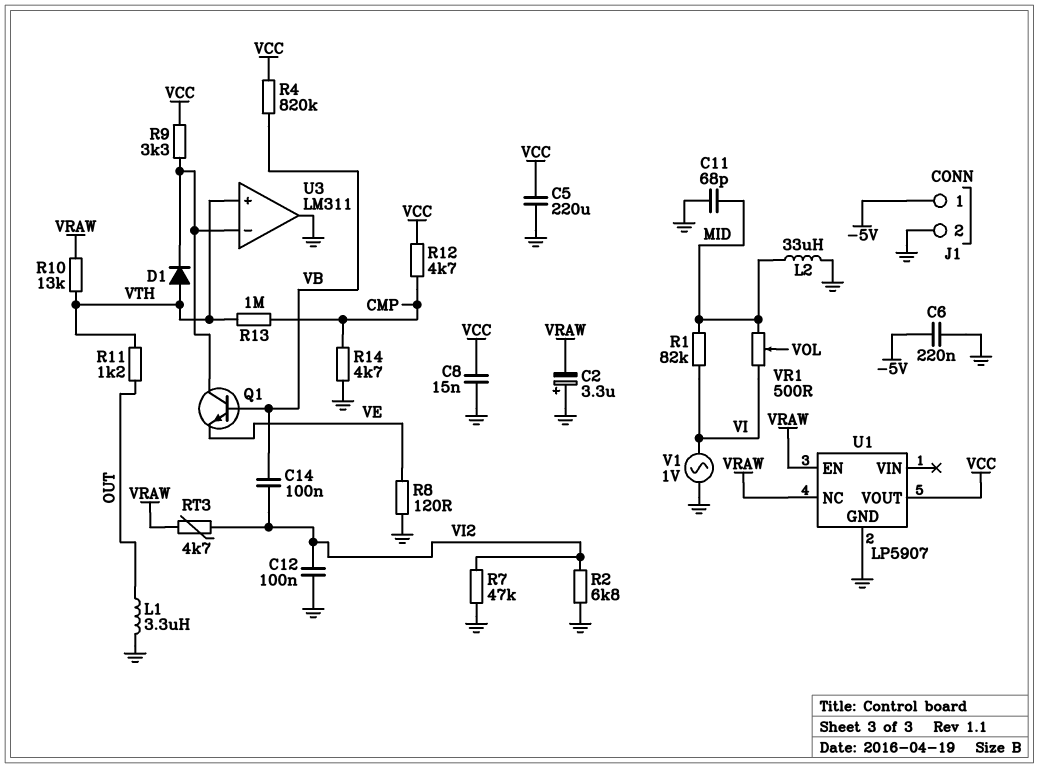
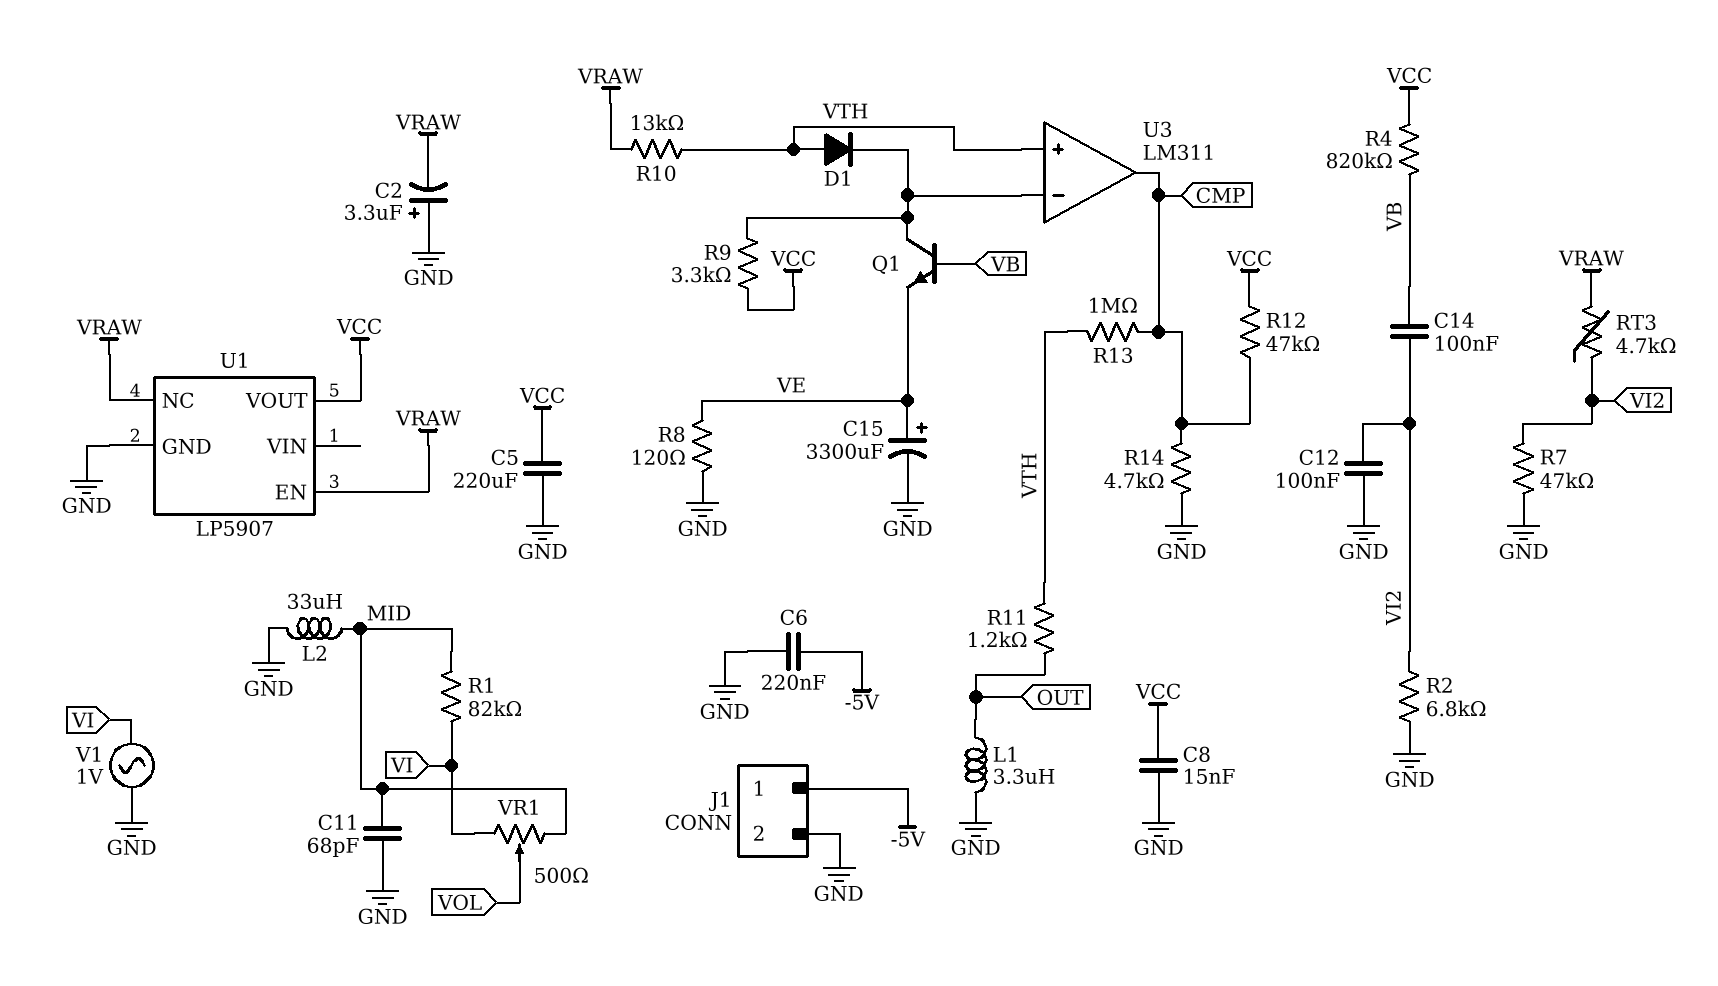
C15: none -> 3300uF (plus VE, minus GND)
R12: 4.7k (CMP, VCC) -> 47k (CMP, VCC)
U3 pin out: GND -> CMP

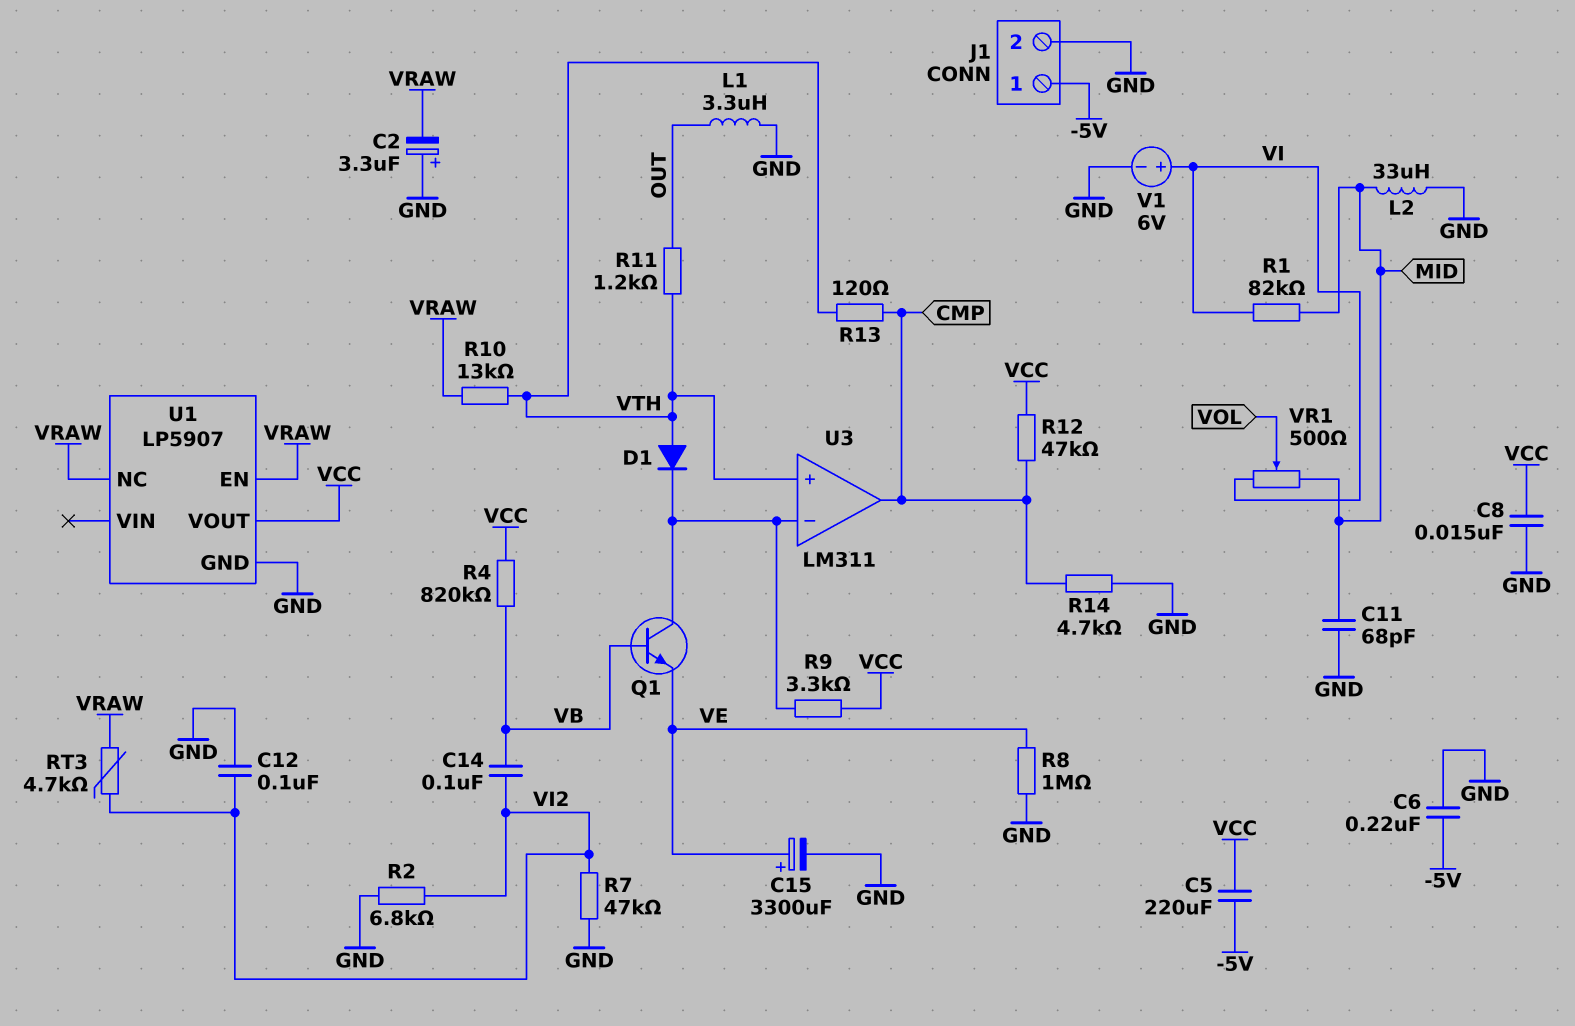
C5: 220uF (GND, VCC) -> 220uF (-5V, VCC)
R8: 120 (GND, VE) -> 1M (GND, VE)
R13: 1M (CMP, VTH) -> 120 (CMP, VTH)
V1: AC 1V (GND, VI) -> 6V (plus VI, minus GND)

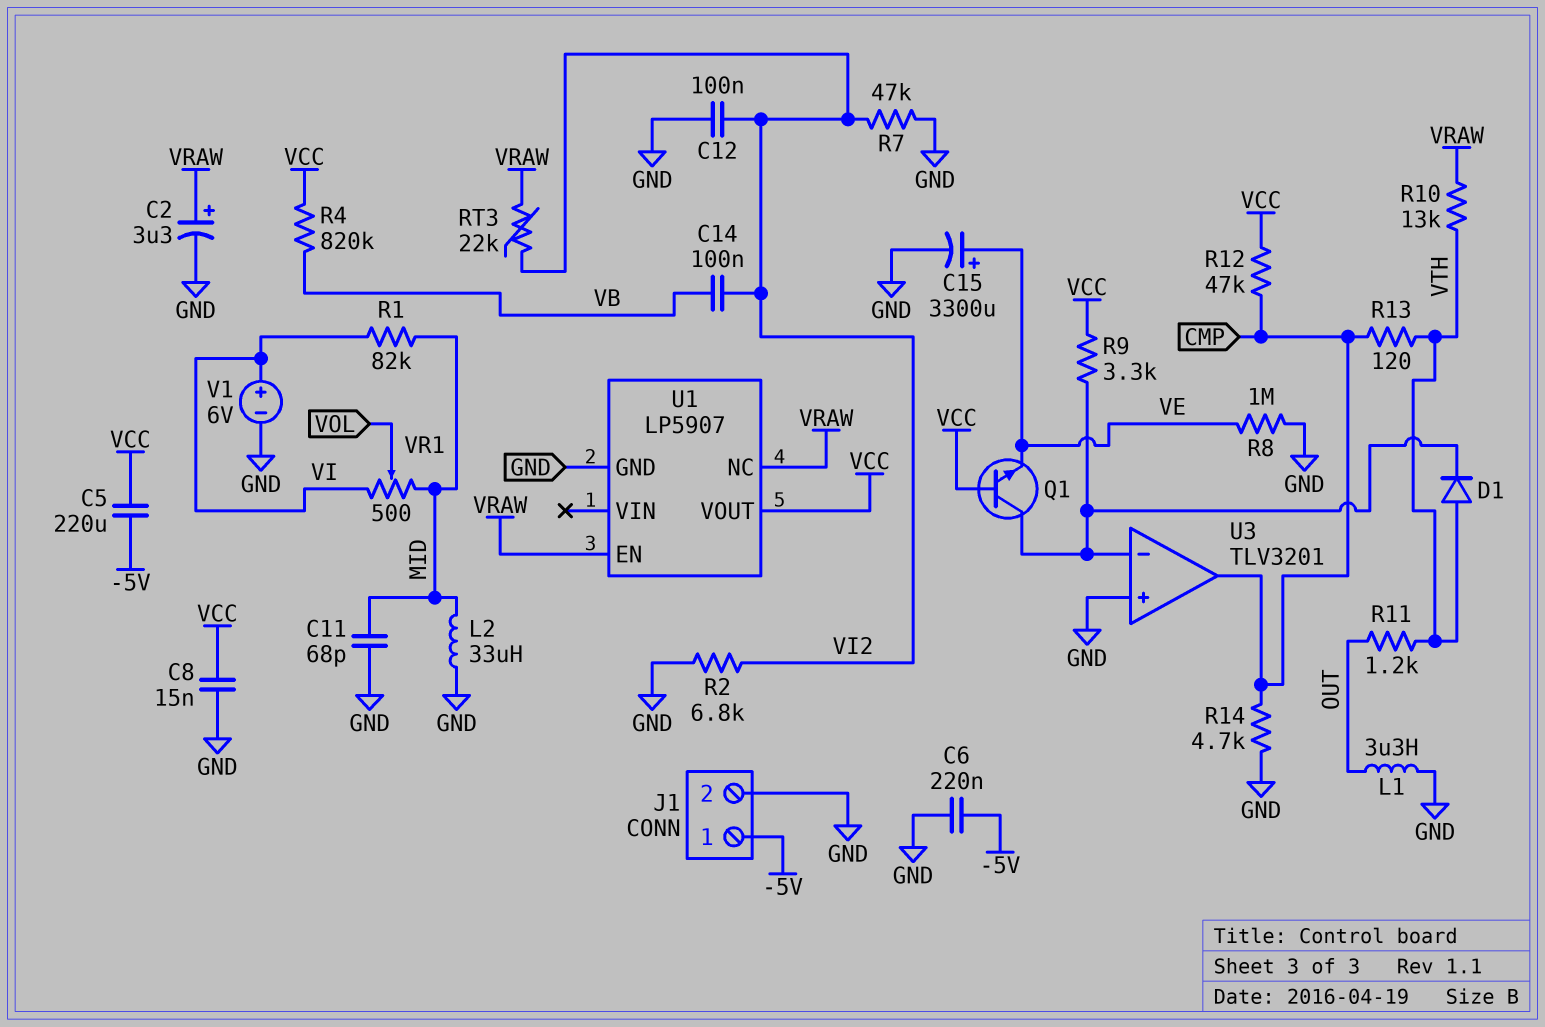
C2: 3.3uF (plus GND, minus VRAW) -> 3.3uF (plus VRAW, minus GND)
Q1: NPN (B VB, C U3/in-, E VE) -> NPN (B VCC, C U3/in-, E VE)
RT3: 4.7k (VI2, VRAW) -> 22k (VI2, VRAW)
U3: LM311 -> TLV3201
U3 pin in+: VTH -> GND

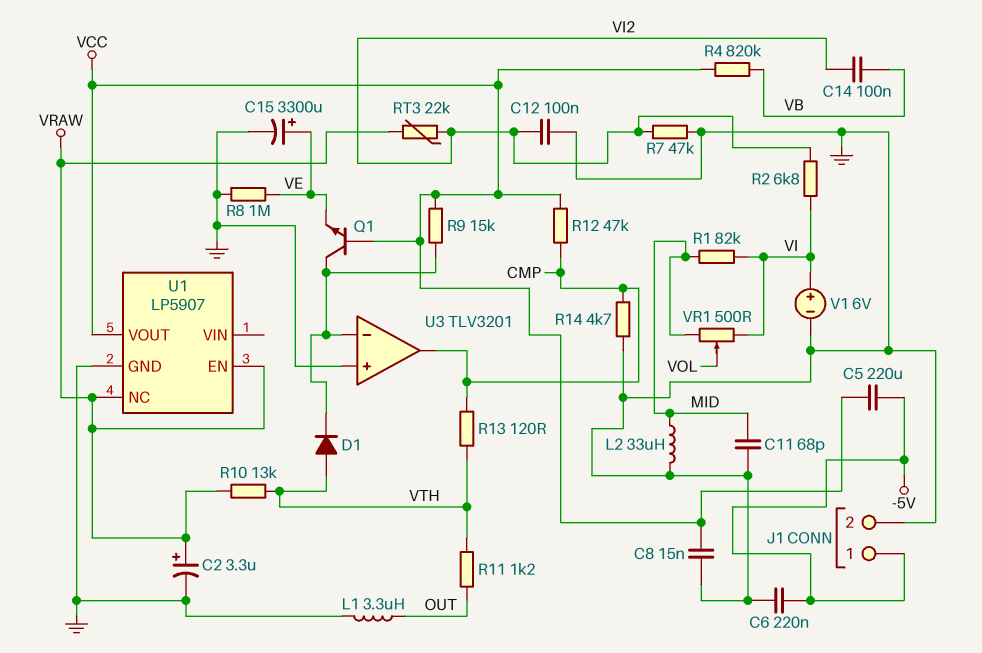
R2: 6.8k (GND, VI2) -> 6.8k (VI, VI2)
R9: 3.3k (U3/in-, VCC) -> 15k (U3/in-, VCC)

